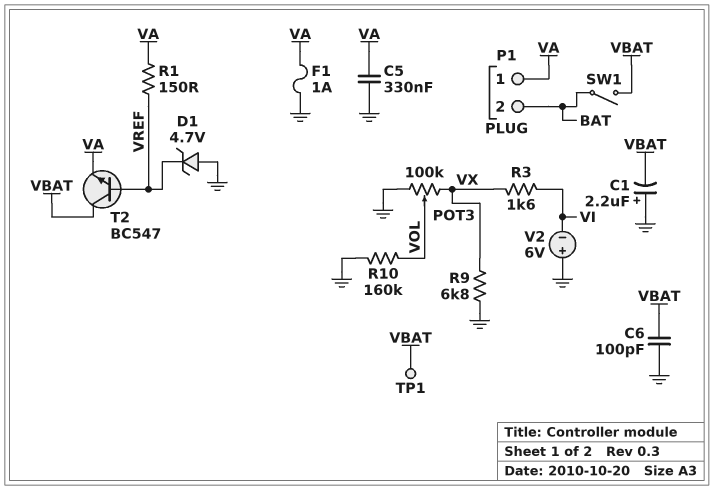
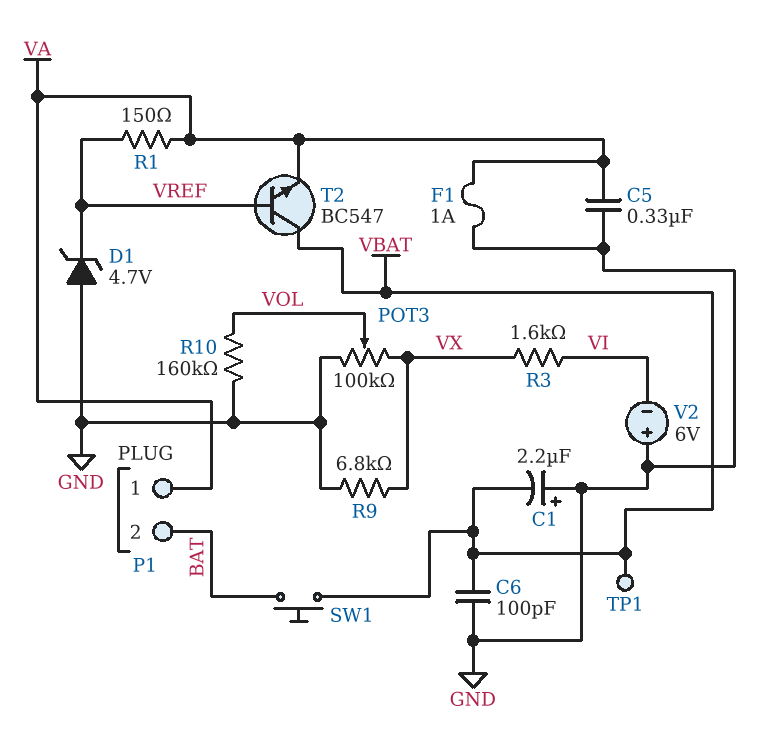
SW1: switch (BAT, VBAT) -> button (BAT, VBAT)

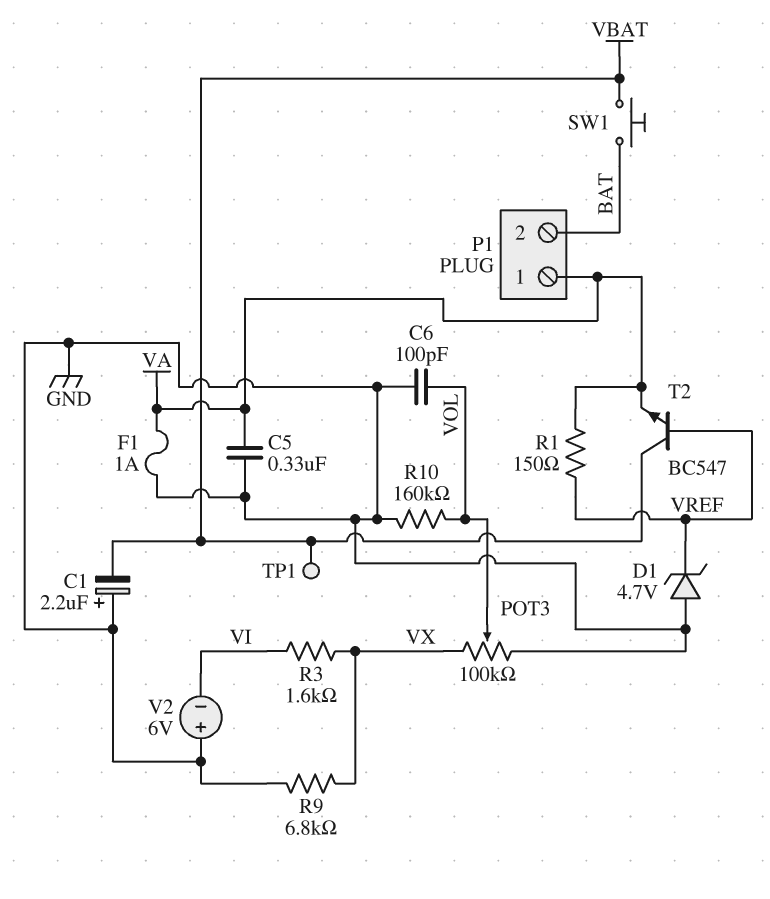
C6: 100pF (GND, VBAT) -> 100pF (GND, VOL)

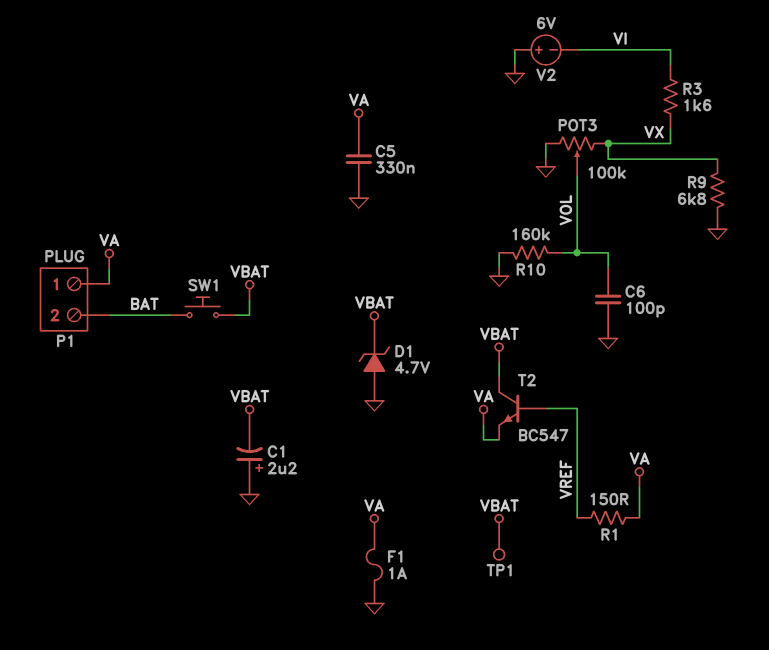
D1: zener 4.7V (A GND, K VREF) -> zener 4.7V (A GND, K VBAT)

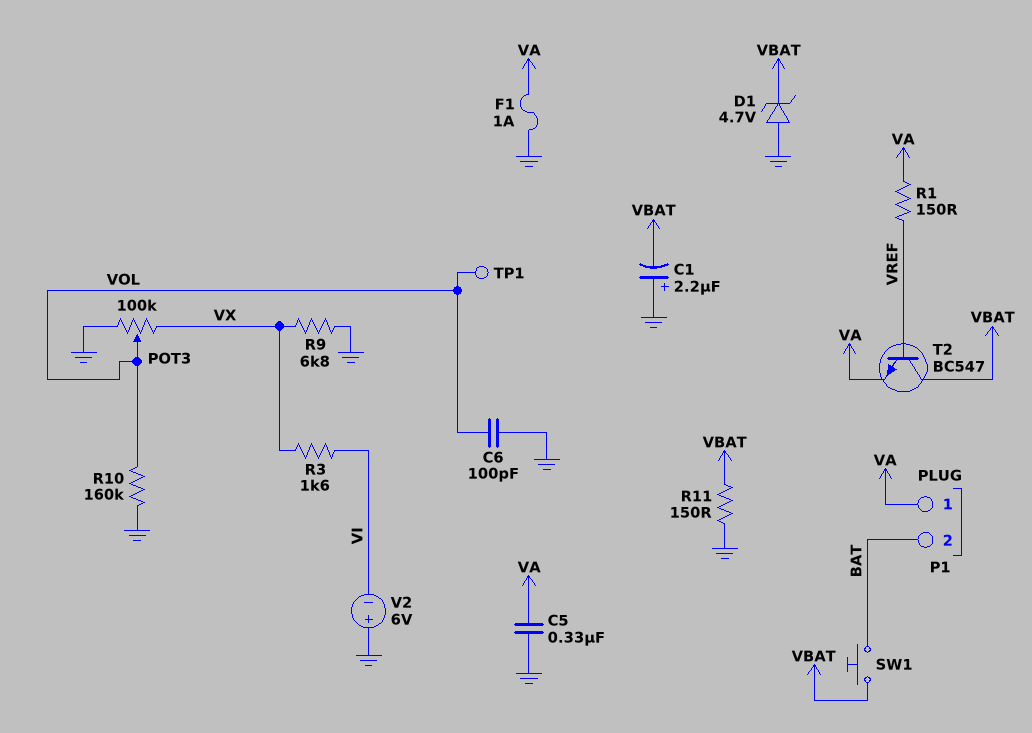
R11: none -> 150 (GND, VBAT)
TP1: test point (VBAT) -> test point (VOL)

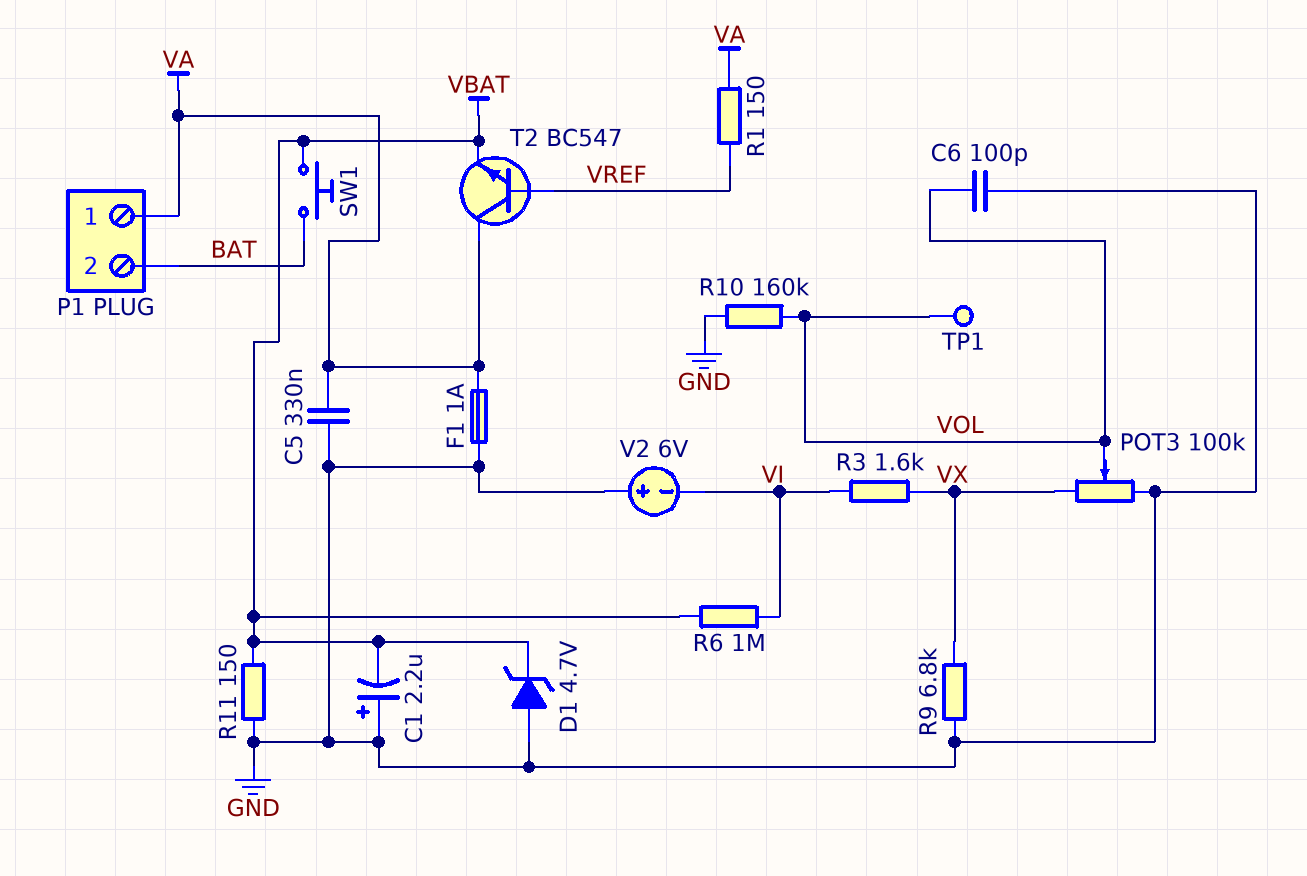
R6: none -> 1M (VBAT, VI)
T2: NPN BC547 (B VREF, C VBAT, E VA) -> NPN BC547 (B VREF, C VA, E VBAT)

